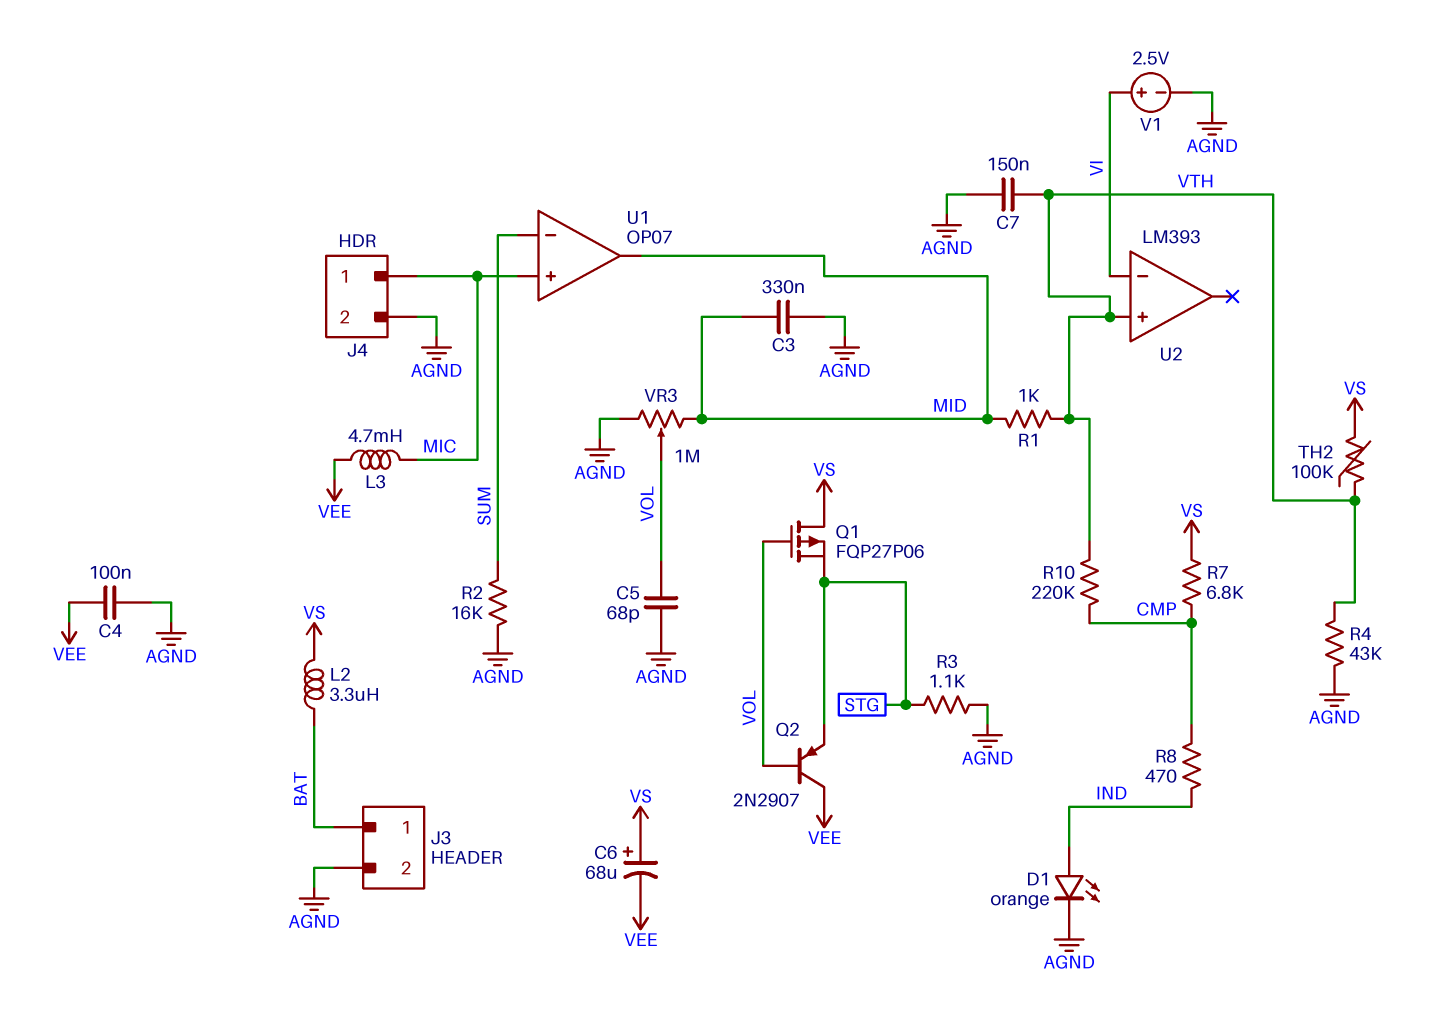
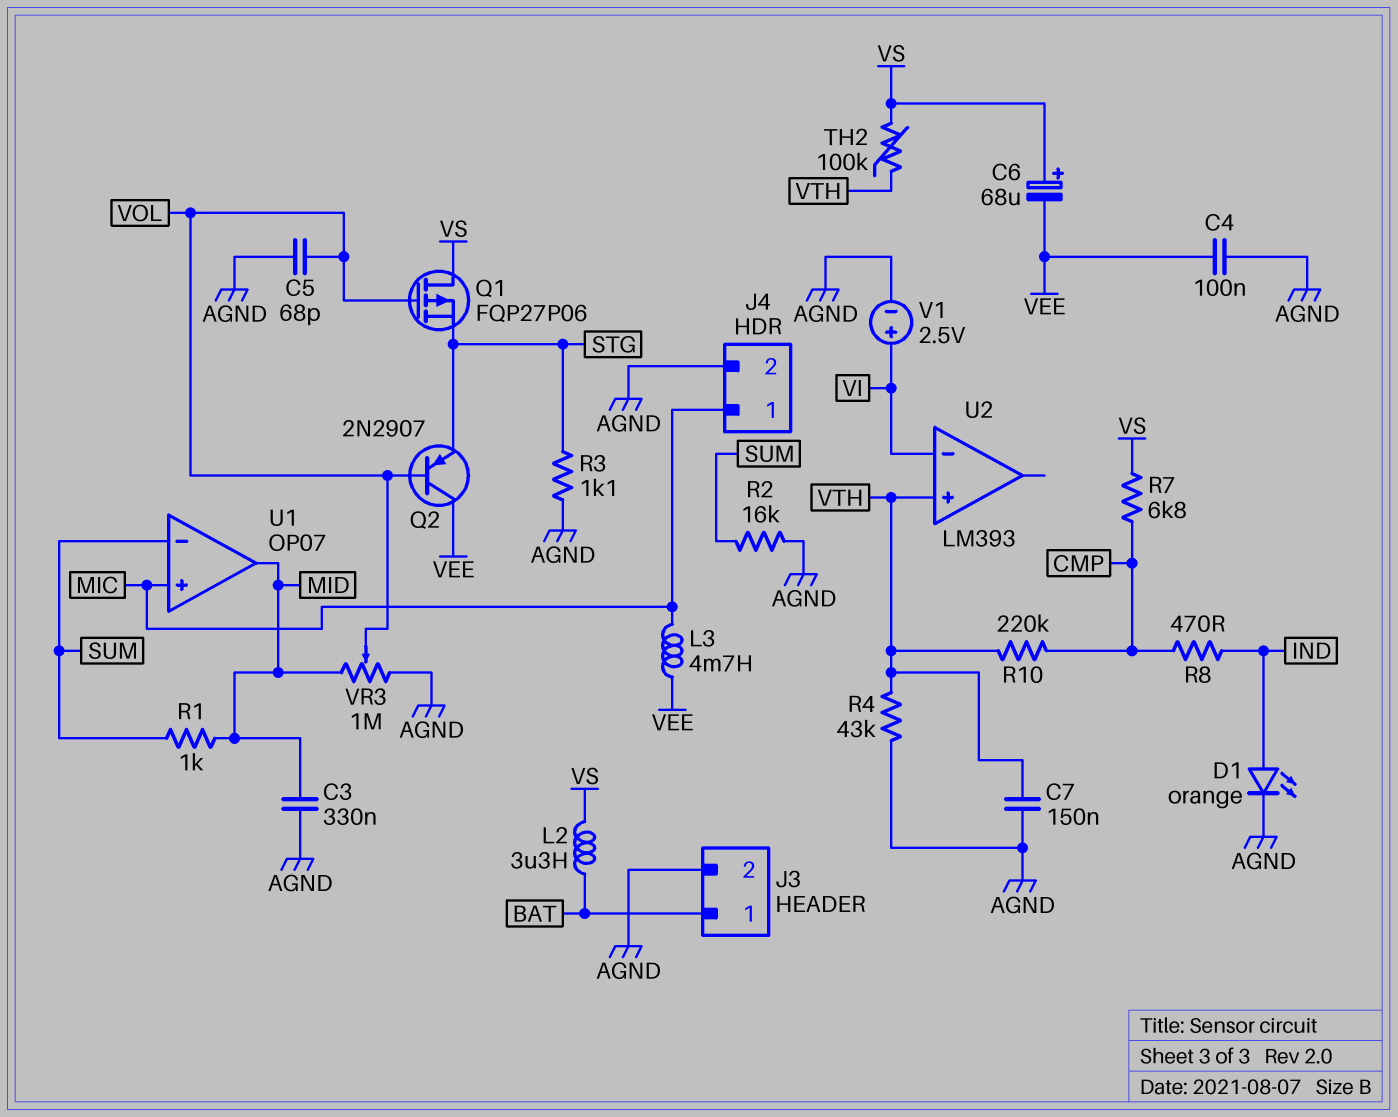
R1: 1k (MID, VTH) -> 1k (MID, SUM)

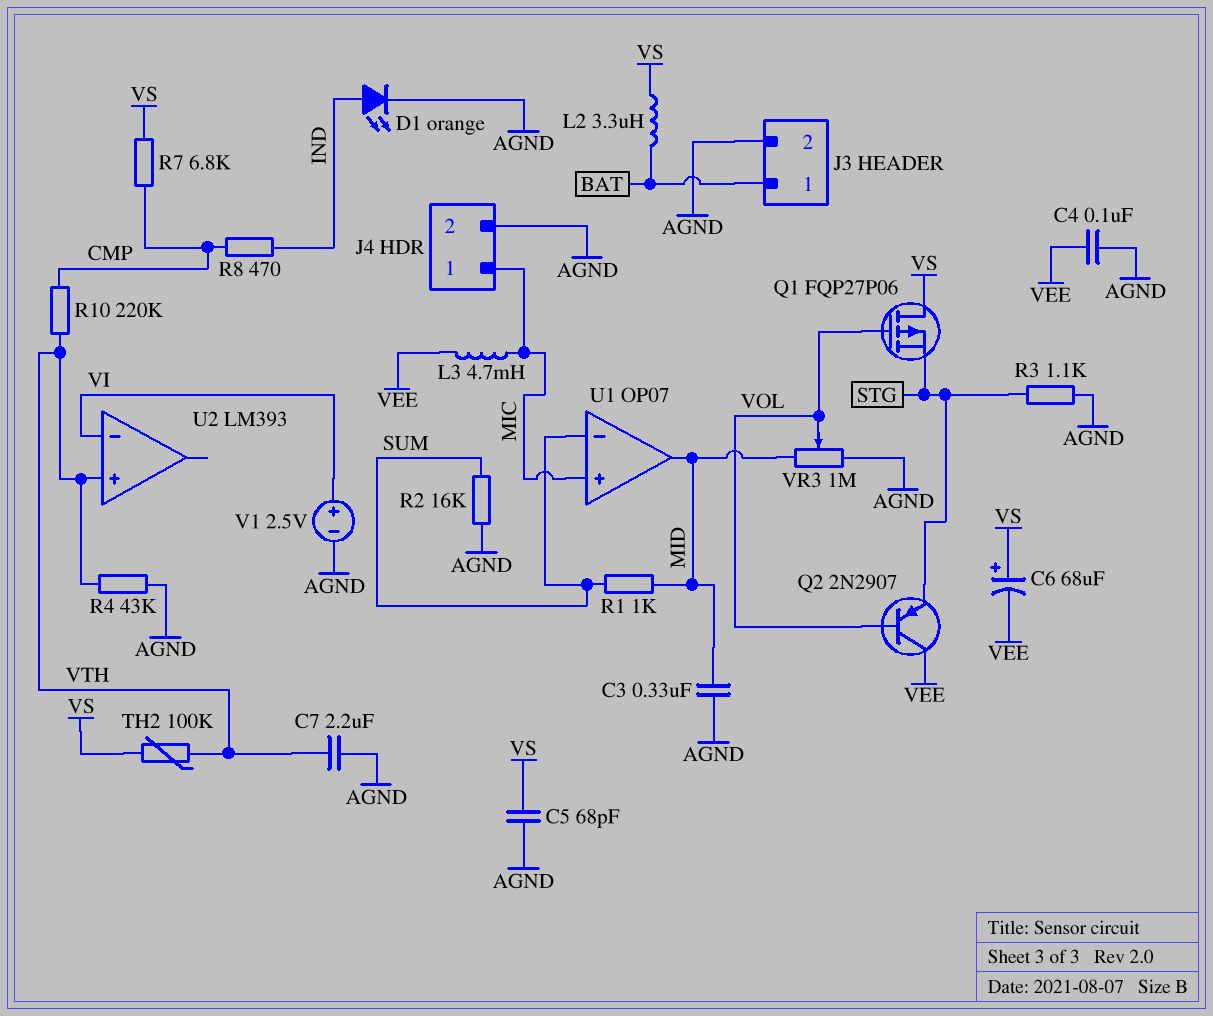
C5: 68pF (AGND, VOL) -> 68pF (AGND, VS)
C7: 150nF (AGND, VTH) -> 2.2uF (AGND, VTH)

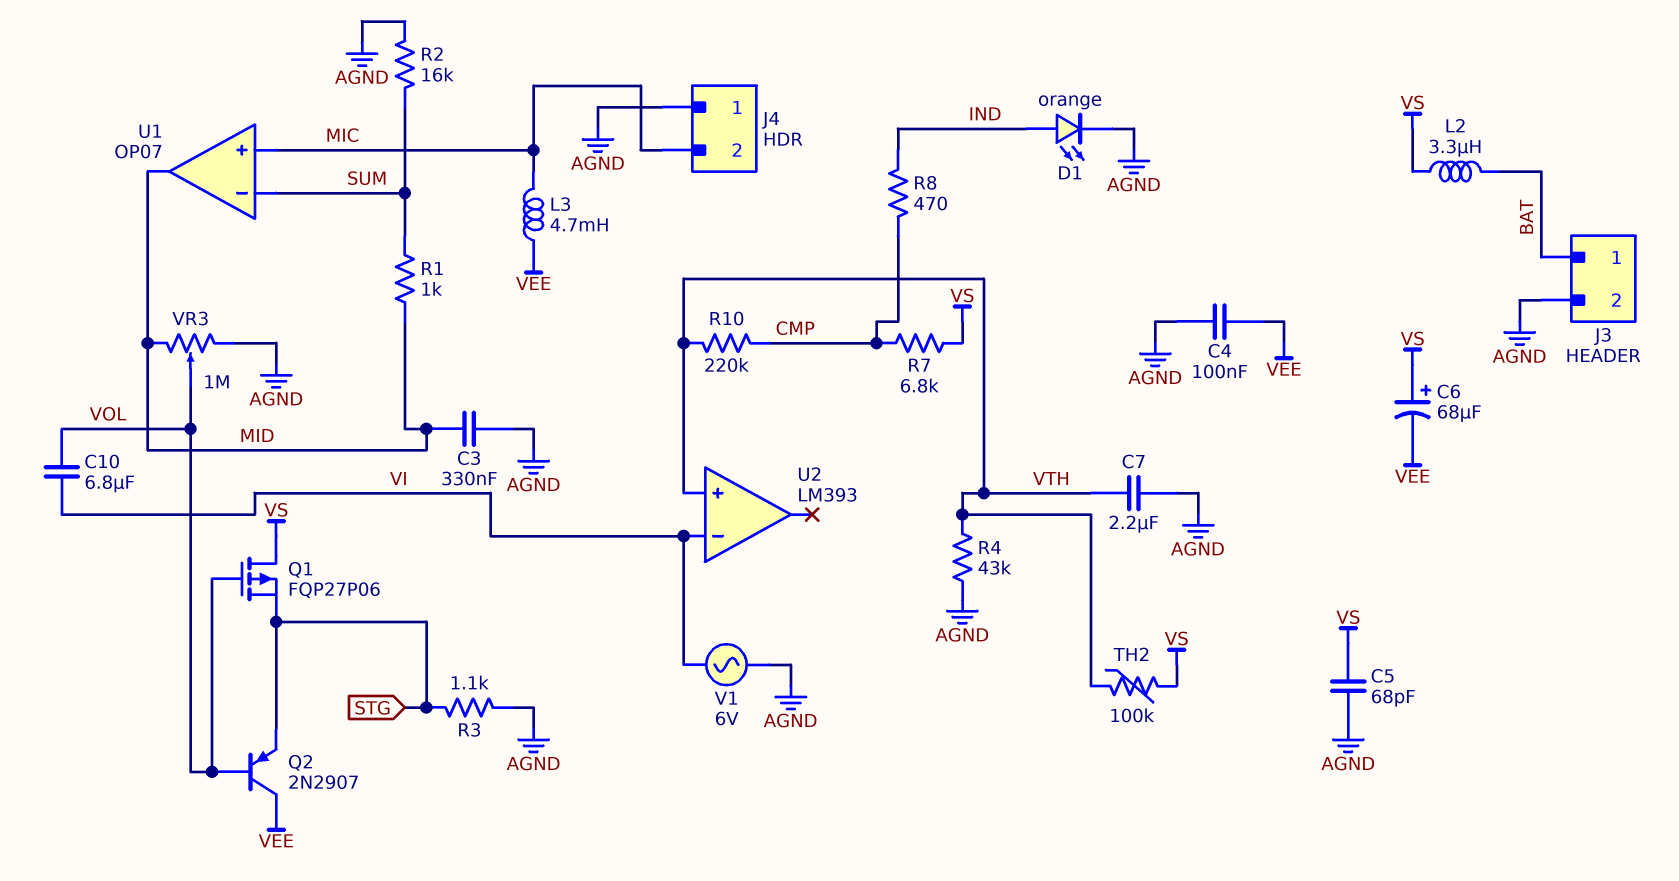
C10: none -> 6.8uF (VI, VOL)
J4 pin 1: MIC -> AGND
J4 pin 2: AGND -> MIC
V1: 2.5V (plus VI, minus AGND) -> AC 6V (AGND, VI)

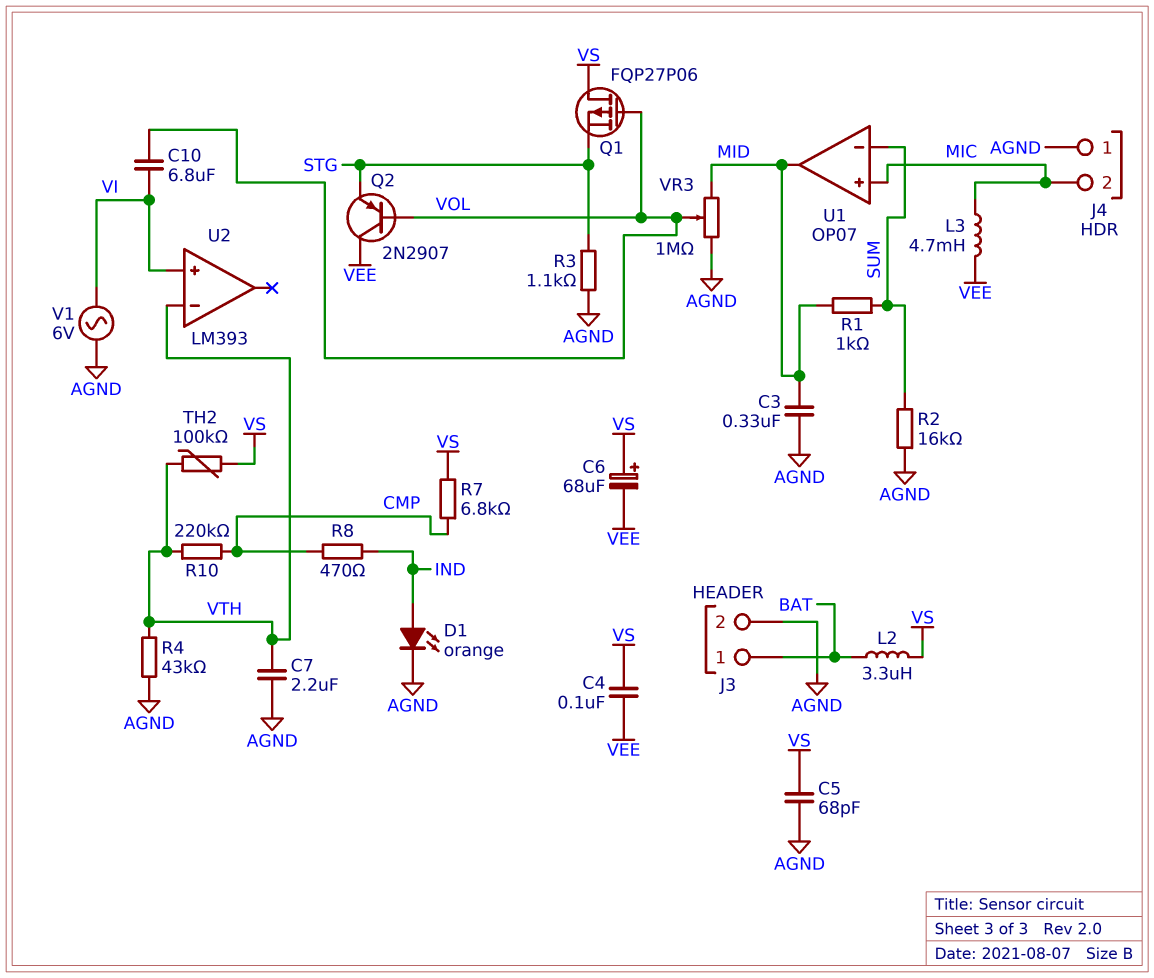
C4: 100nF (AGND, VEE) -> 100nF (VEE, VS)
U2 pin in+: VTH -> VI
U2 pin in-: VI -> VTH

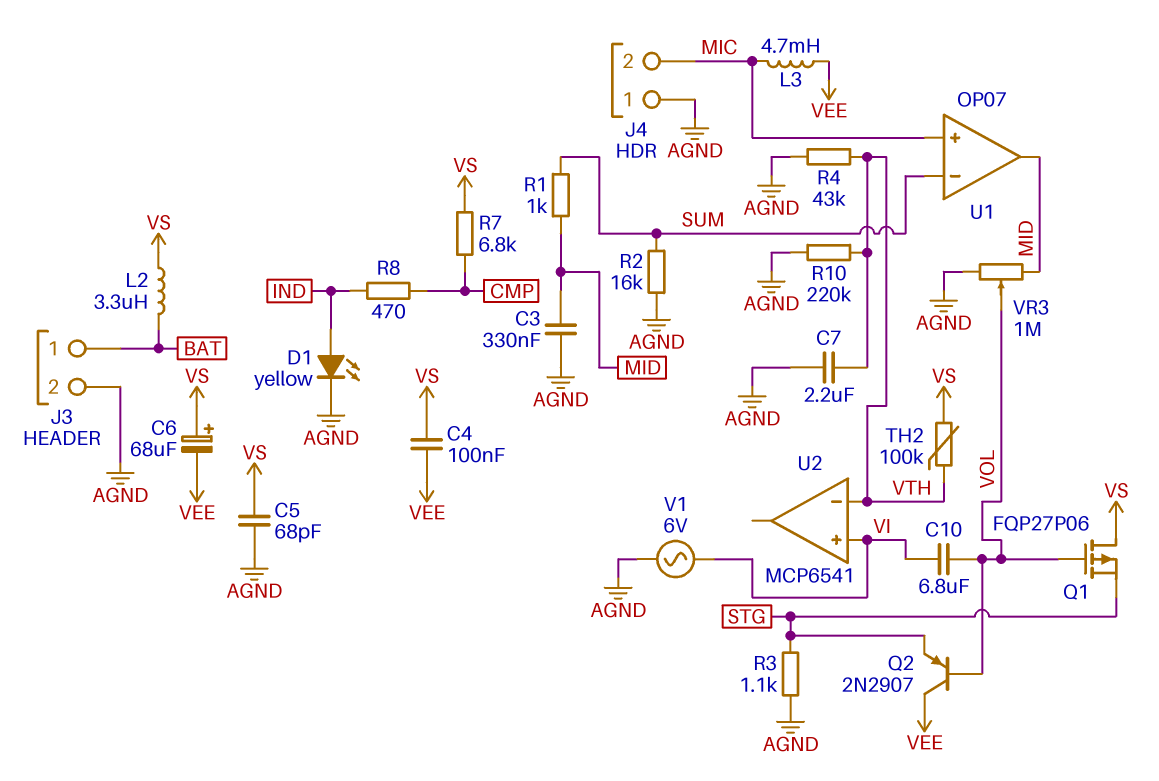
D1: LED orange (A IND, K AGND) -> LED yellow (A IND, K AGND)
R10: 220k (CMP, VTH) -> 220k (AGND, VTH)
U2: LM393 -> MCP6541

